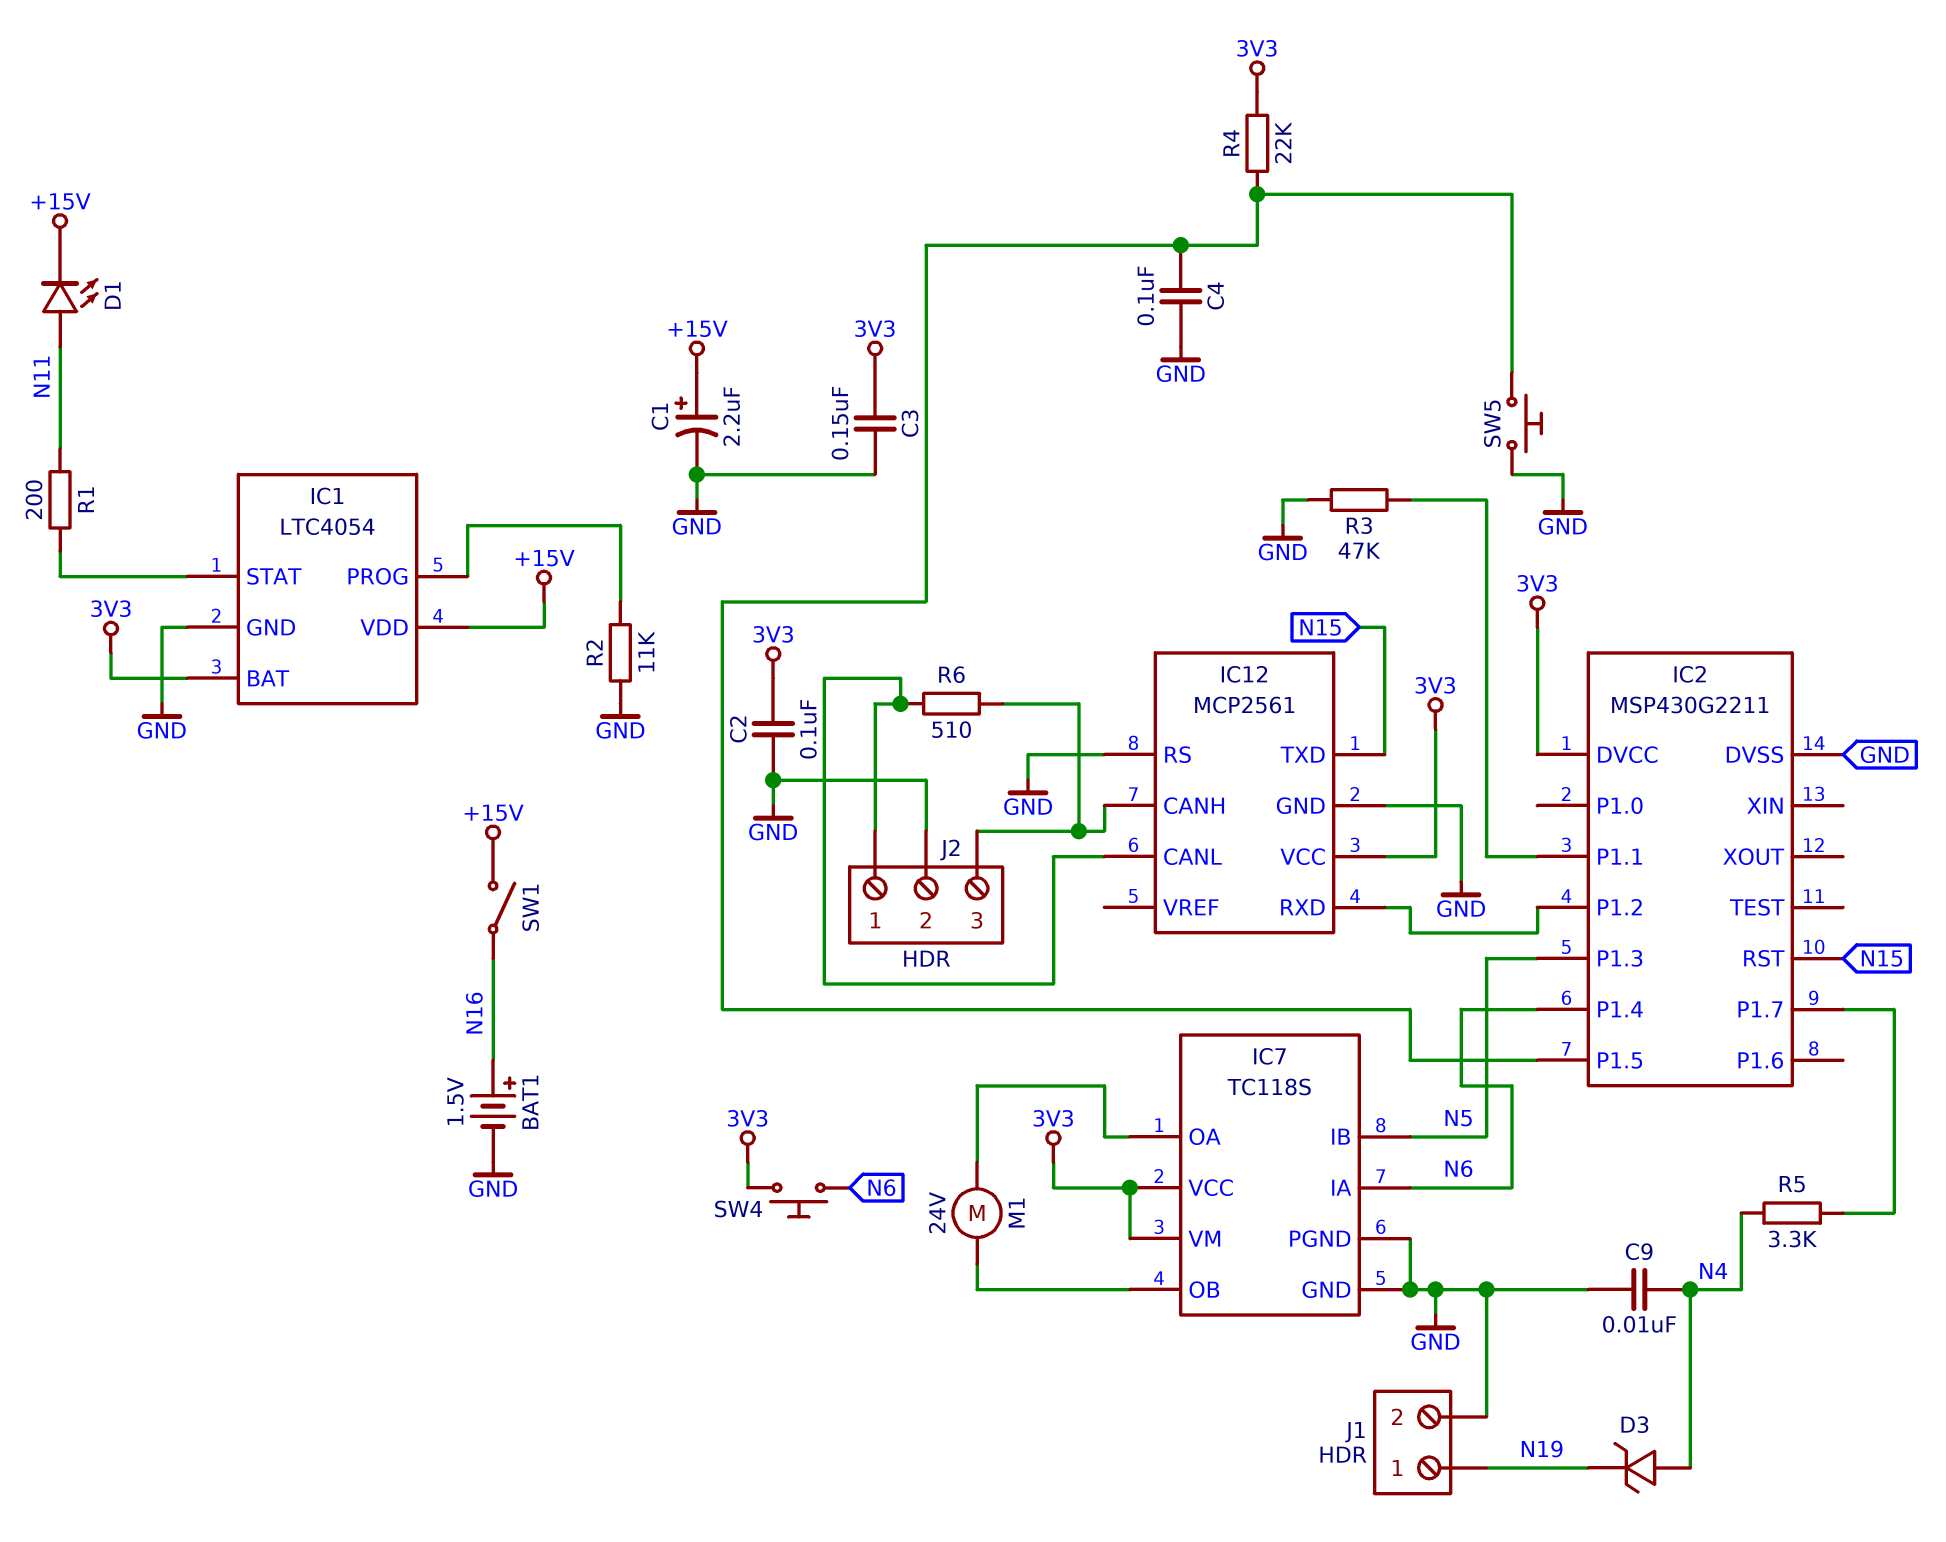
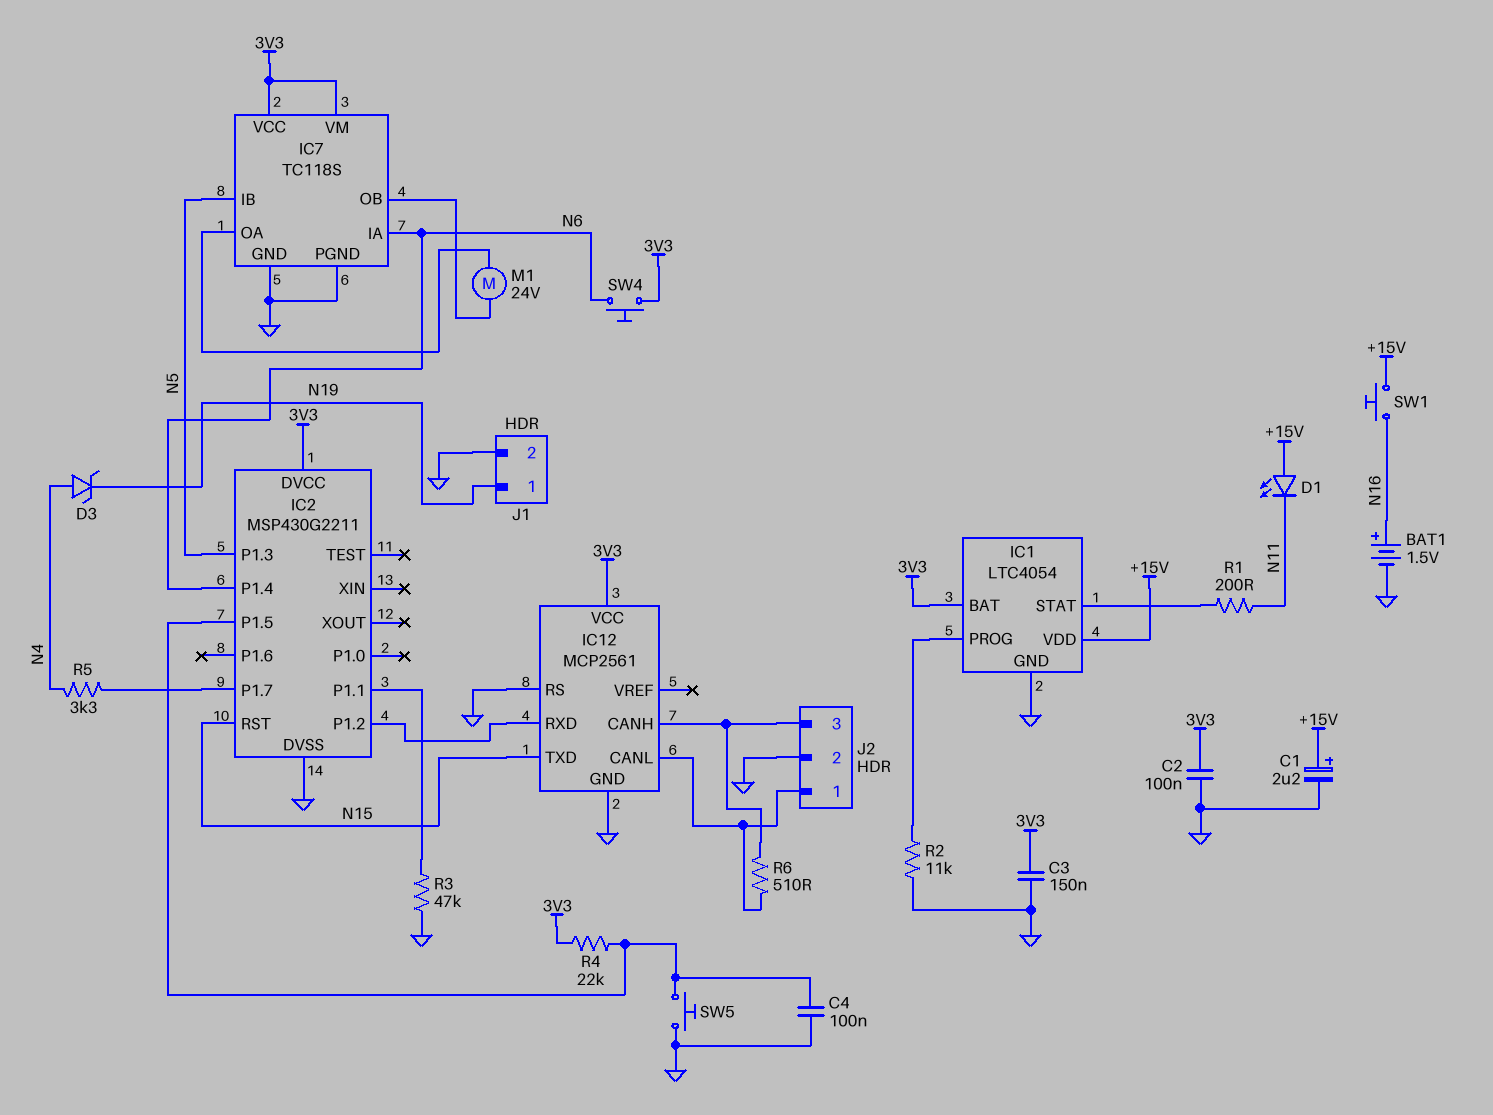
C9: 10nF (GND, N4) -> none
D1: LED (A N11, K +15V) -> LED (A +15V, K N11)
SW1: switch (+15V, N16) -> button (+15V, N16)

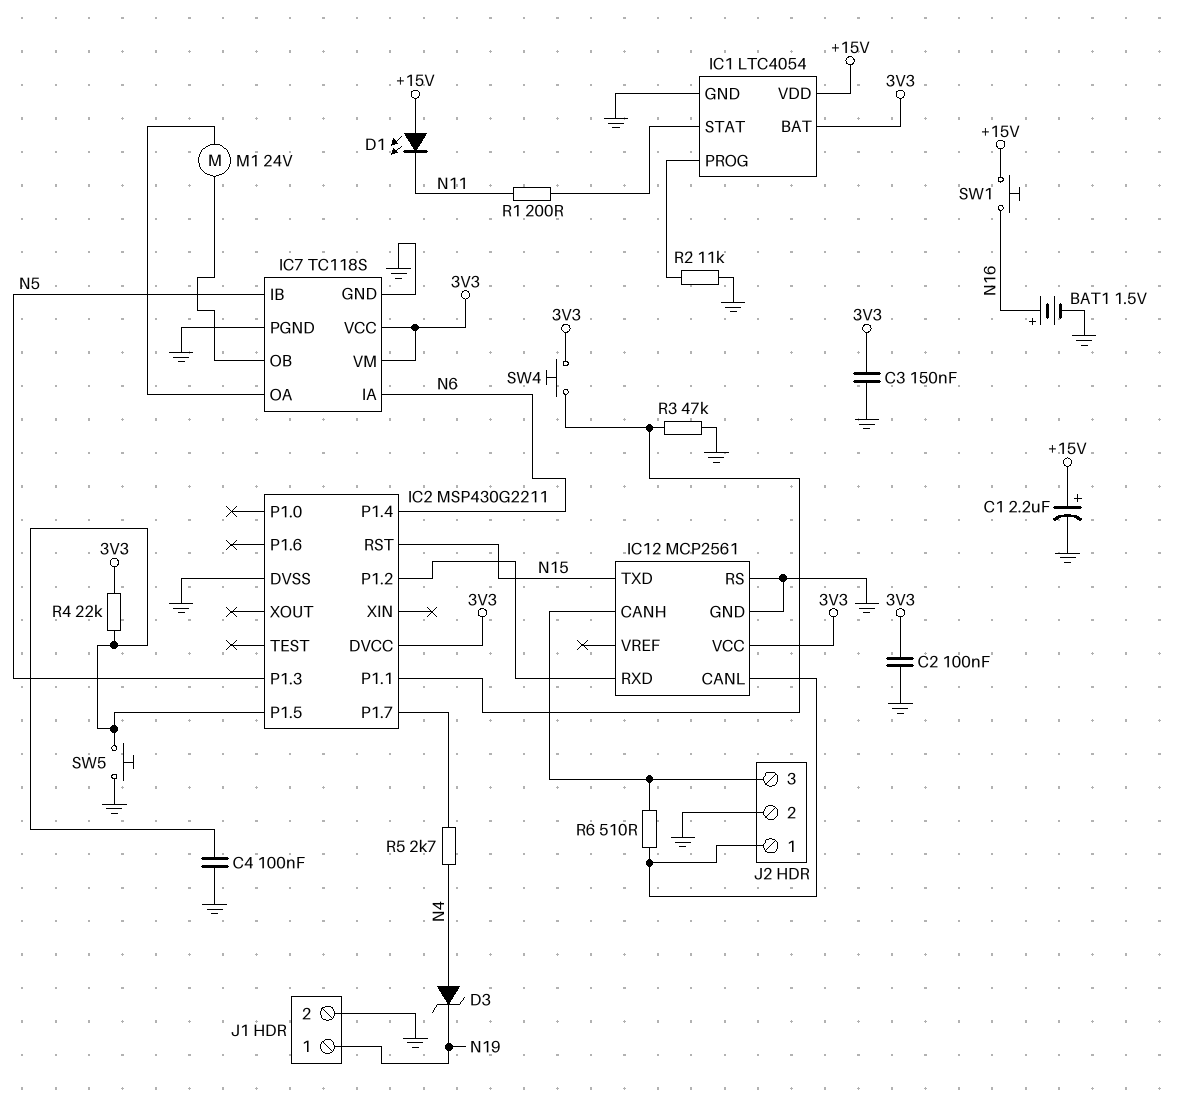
R5: 3.3k (IC2/P1.7, N4) -> 2.7k (IC2/P1.7, N4)
SW4: button (3V3, N6) -> button (3V3, IC2/P1.1)

